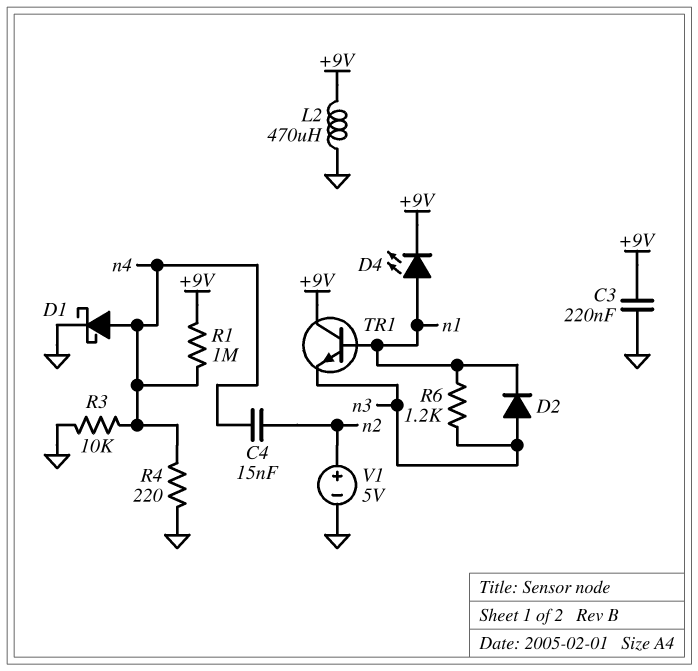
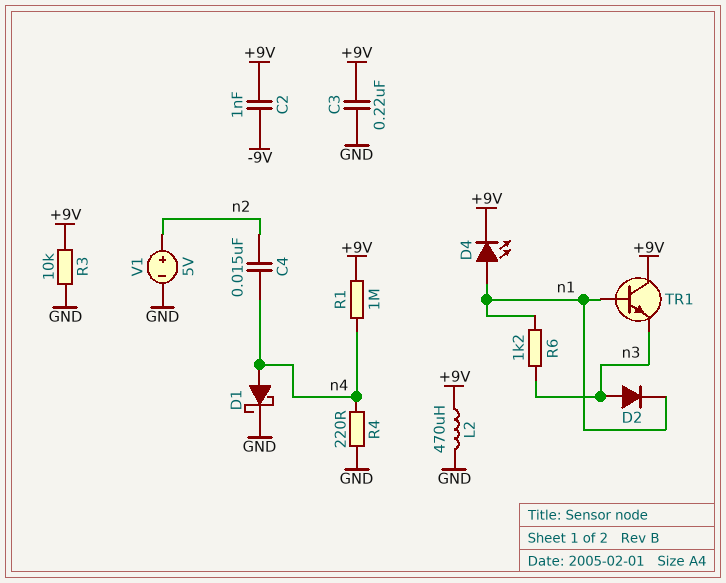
C2: none -> 1nF (+9V, -9V)
R3: 10k (GND, n4) -> 10k (+9V, GND)

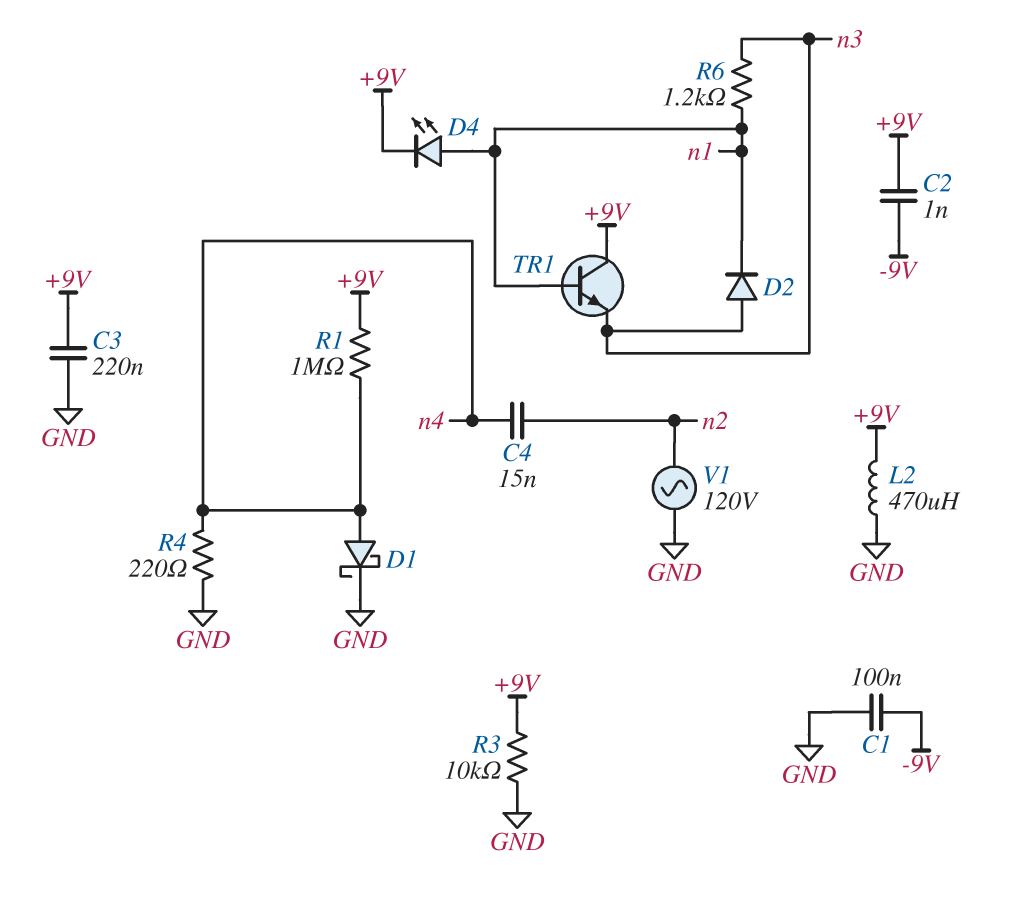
C1: none -> 100nF (-9V, GND)
V1: 5V (plus n2, minus GND) -> AC 120V (GND, n2)

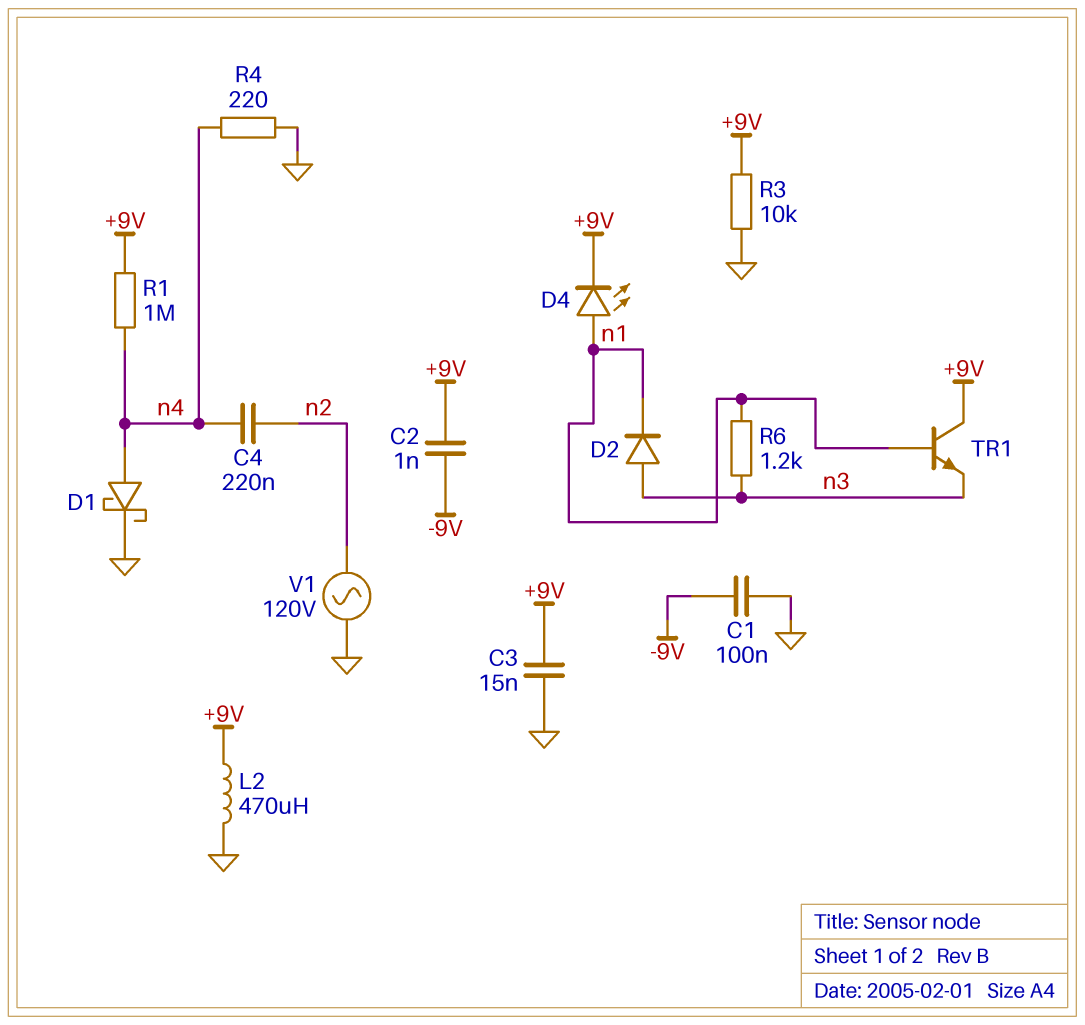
C3: 220nF (+9V, GND) -> 15nF (+9V, GND)
C4: 15nF (n2, n4) -> 220nF (n2, n4)

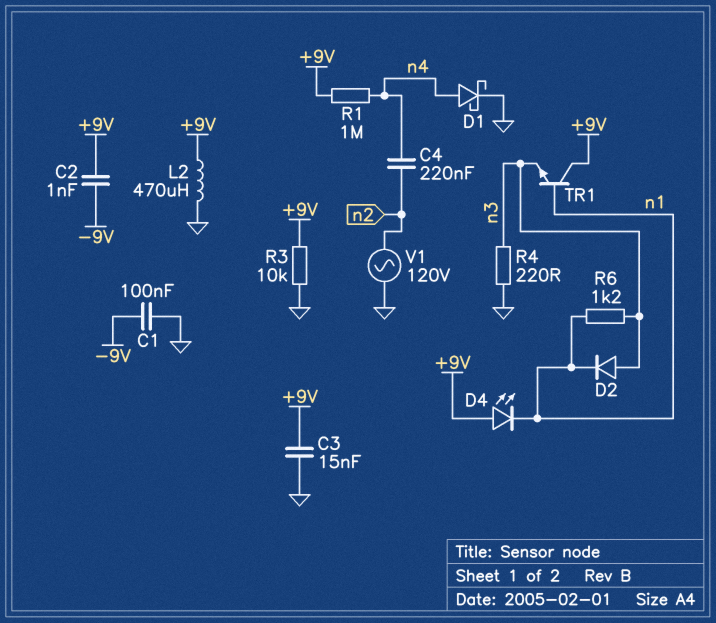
D4: LED (A n1, K +9V) -> LED (A +9V, K n1)
R4: 220 (GND, n4) -> 220 (GND, n3)

